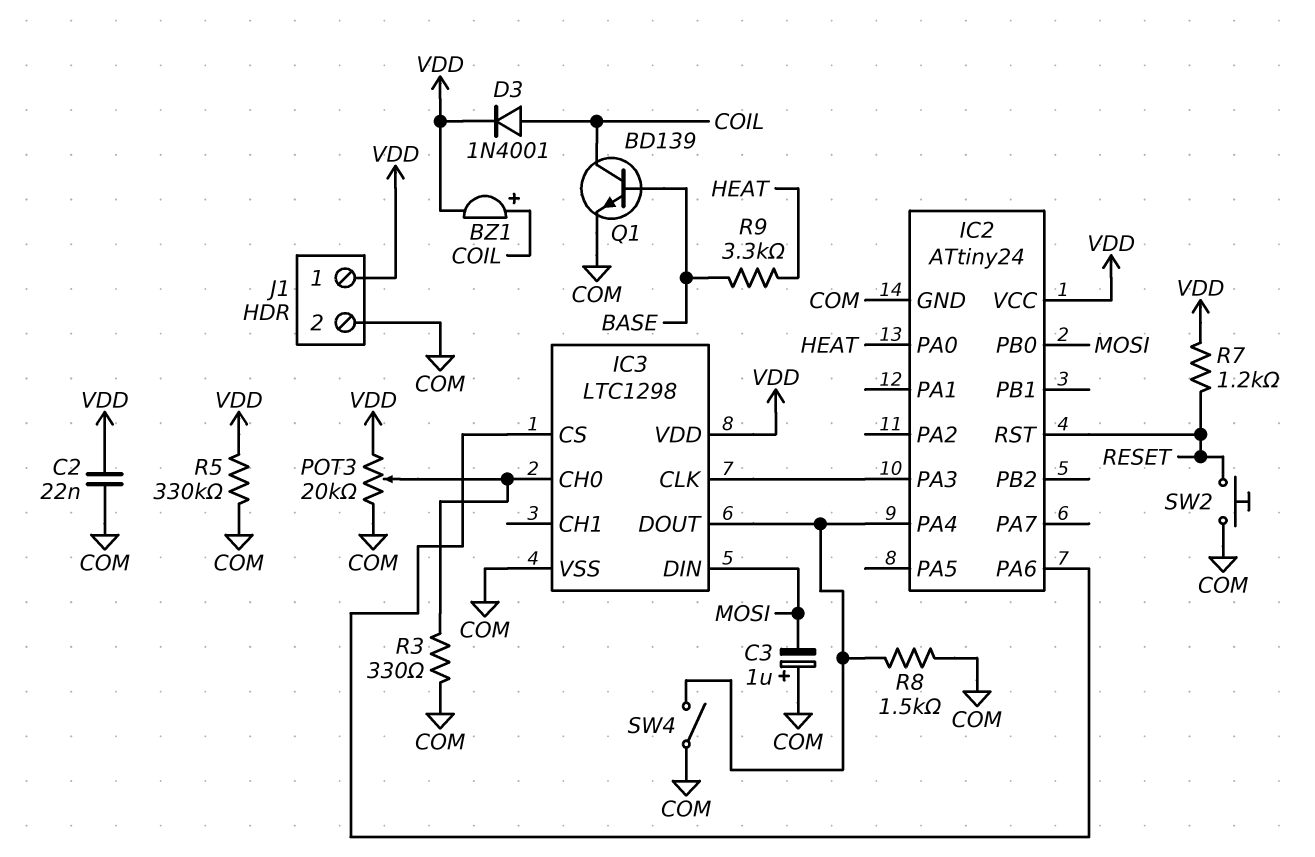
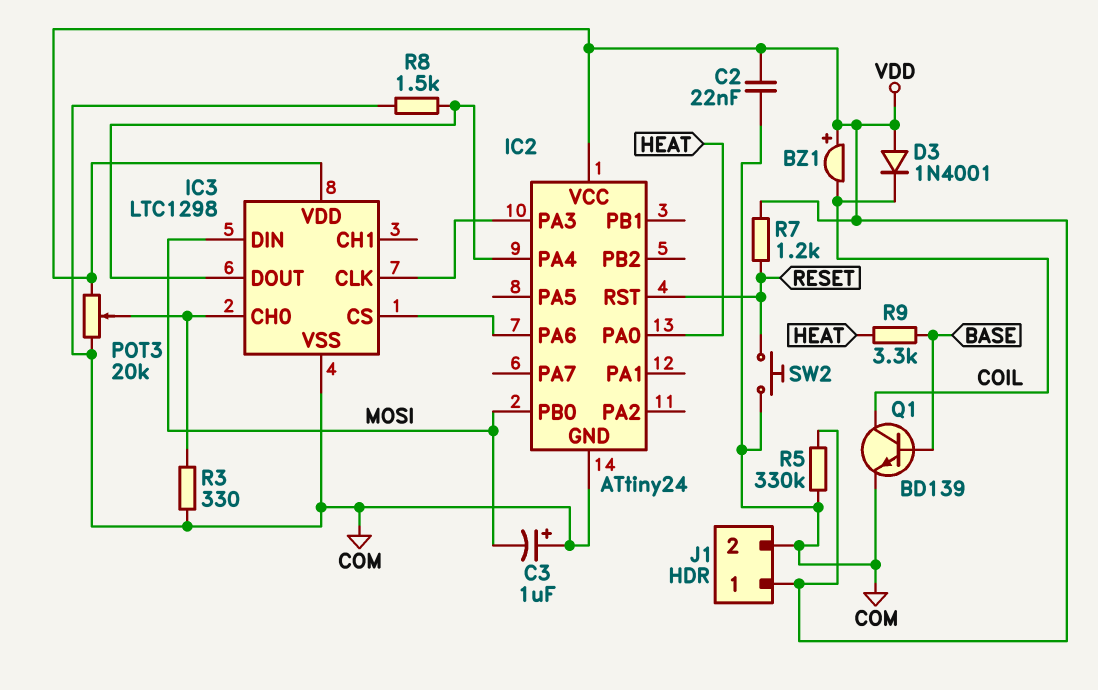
BZ1: buzzer (plus COIL, minus VDD) -> buzzer (plus VDD, minus COIL)
D3: diode 1N4001 (A COIL, K VDD) -> diode 1N4001 (A VDD, K COIL)
SW4: switch (COM, IC2/PA4) -> none

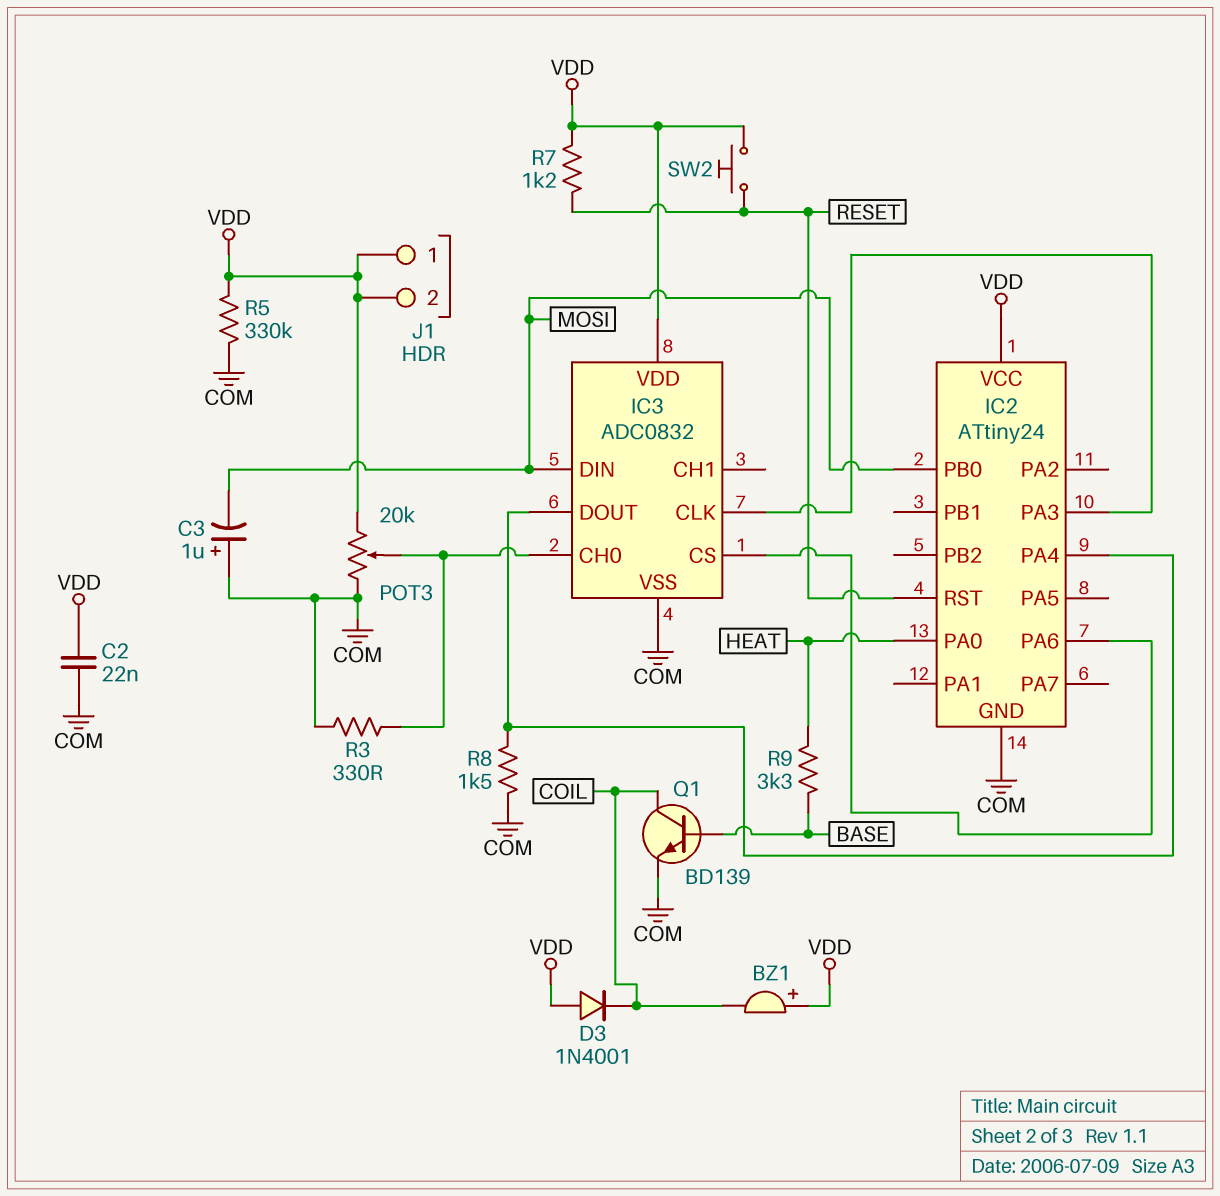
IC3: LTC1298 -> ADC0832
J1 pin 2: COM -> VDD
SW2: button (COM, RESET) -> button (RESET, VDD)

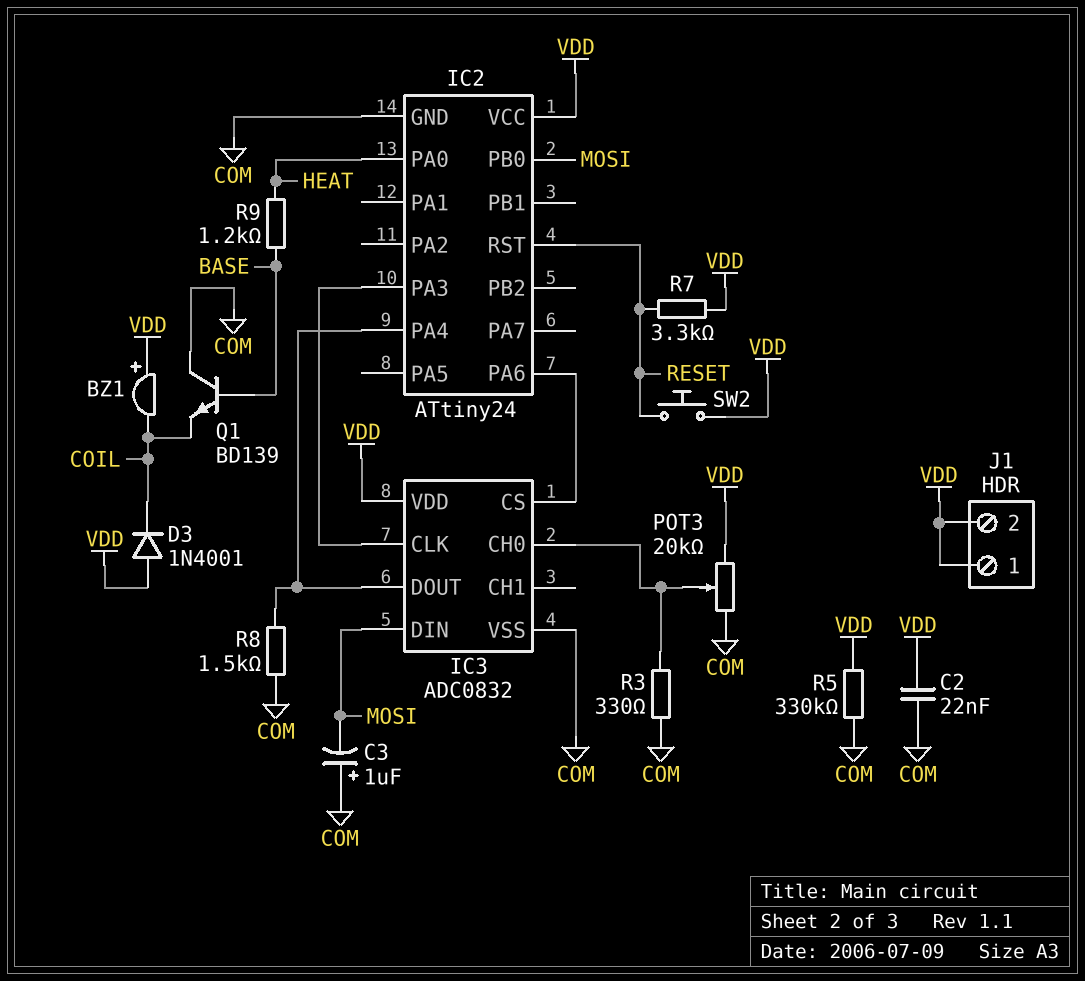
Q1: NPN BD139 (B BASE, C COIL, E COM) -> NPN BD139 (B BASE, C COM, E COIL)
R7: 1.2k (RESET, VDD) -> 3.3k (RESET, VDD)
R9: 3.3k (BASE, HEAT) -> 1.2k (BASE, HEAT)

